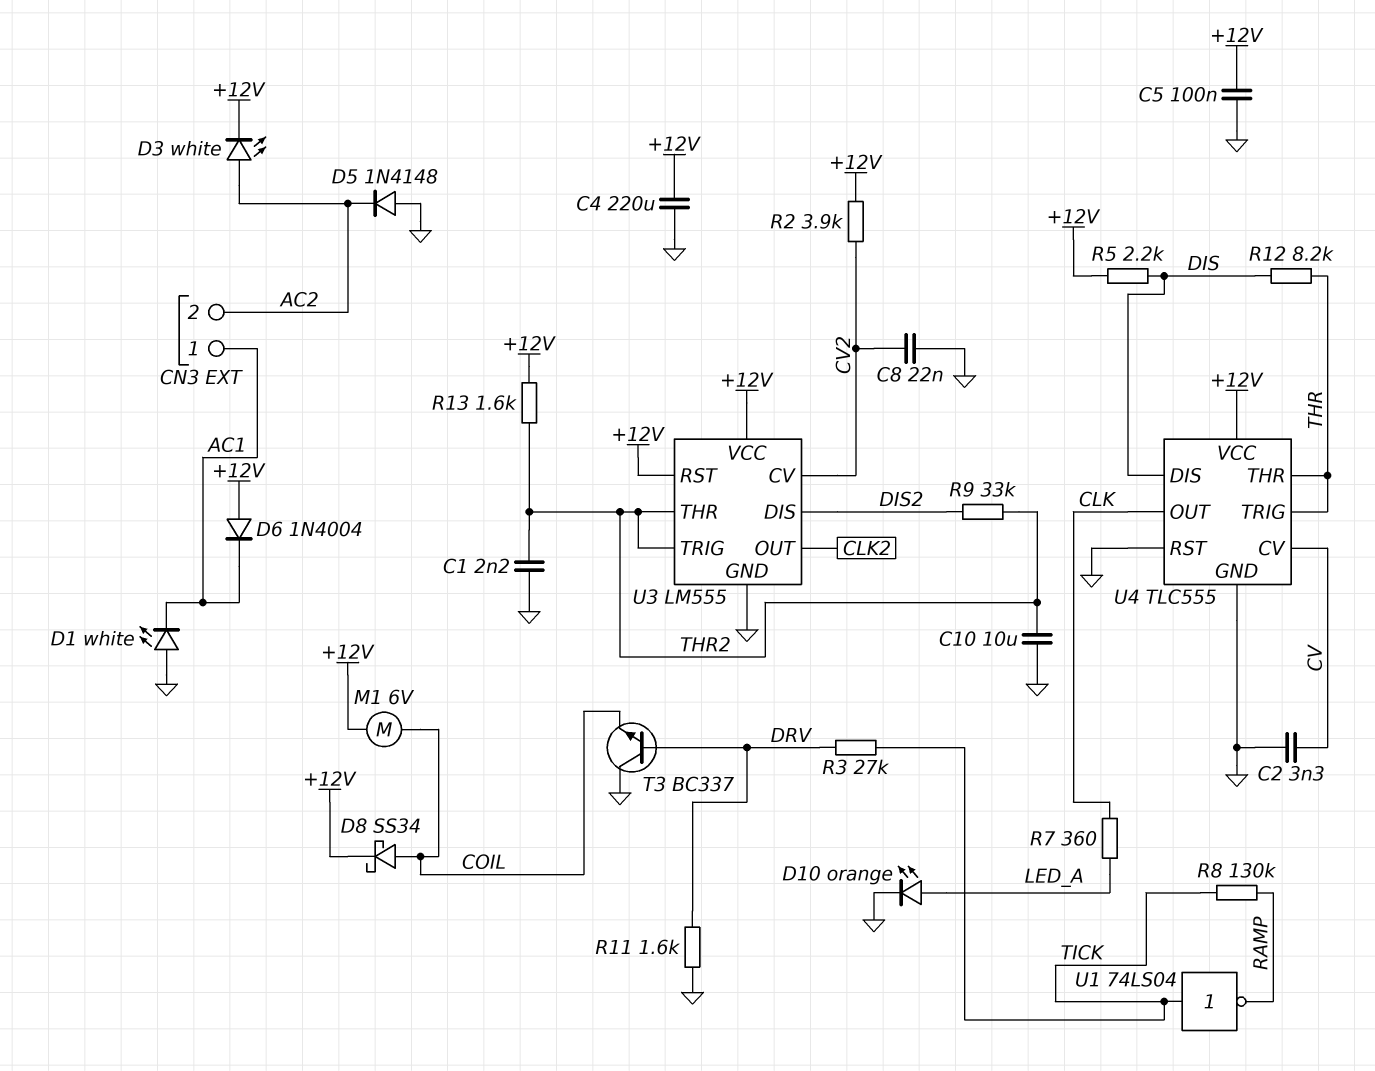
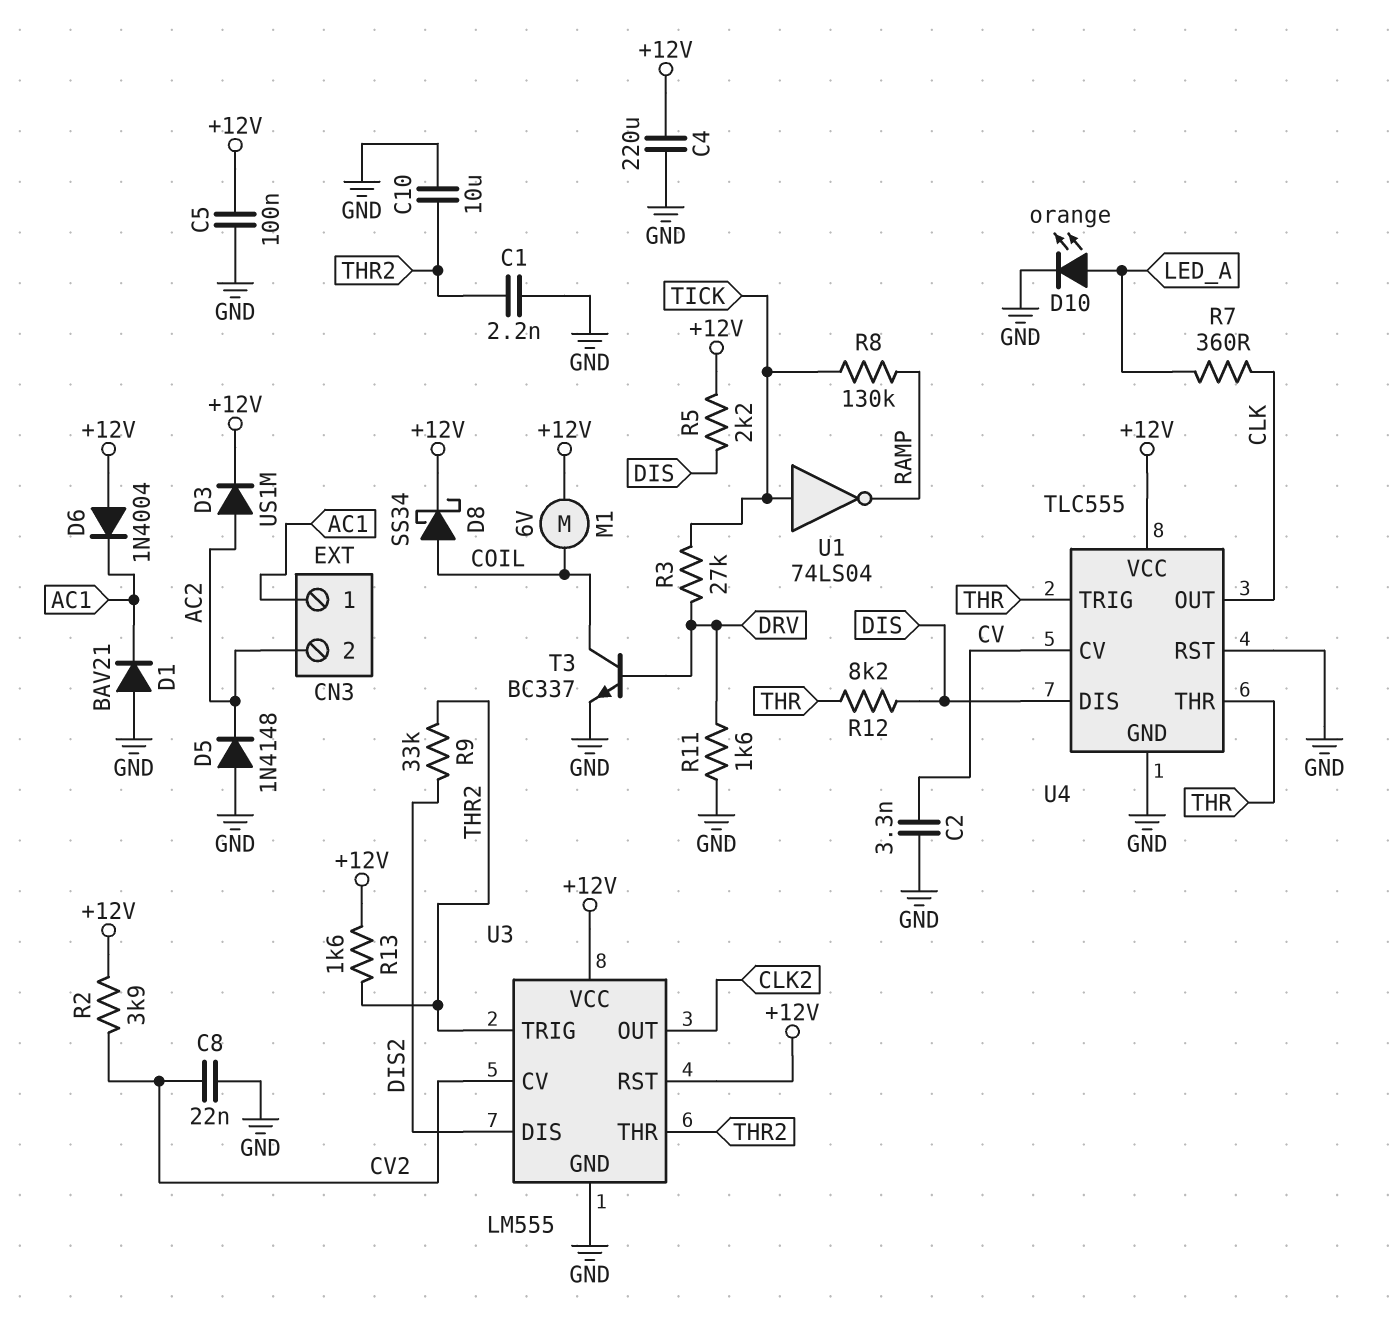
D1: LED white (A GND, K AC1) -> diode BAV21 (A GND, K AC1)
D3: LED white (A AC2, K +12V) -> diode US1M (A AC2, K +12V)
T3: NPN BC337 (B DRV, C GND, E COIL) -> NPN BC337 (B DRV, C COIL, E GND)

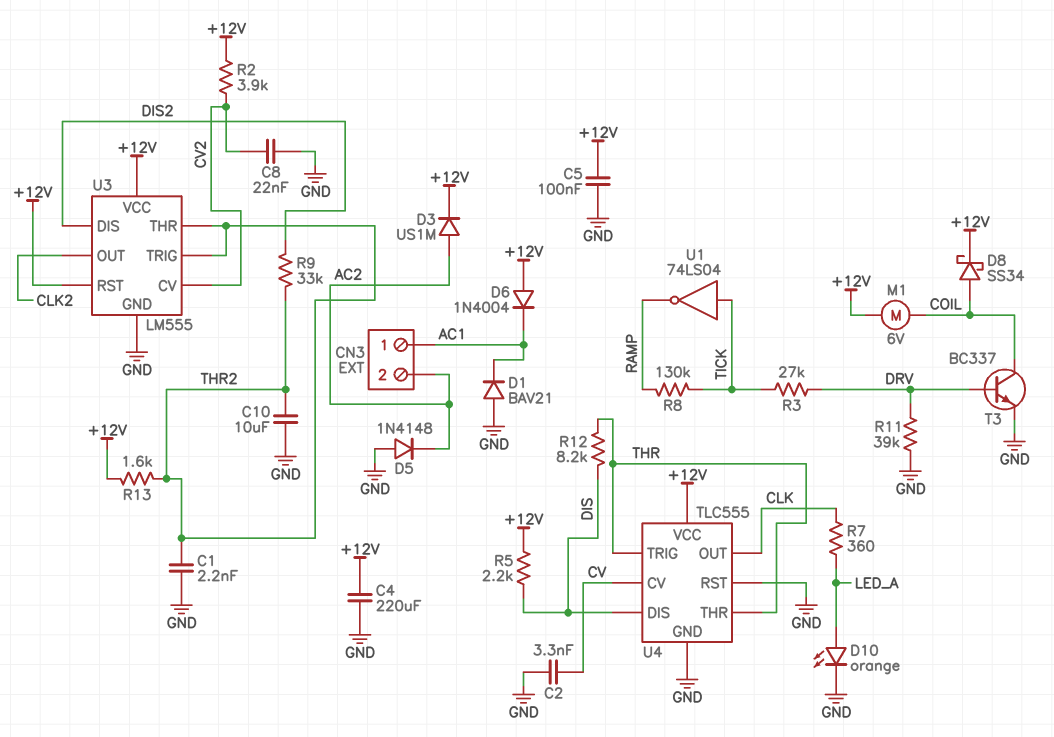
R11: 1.6k (DRV, GND) -> 39k (DRV, GND)

